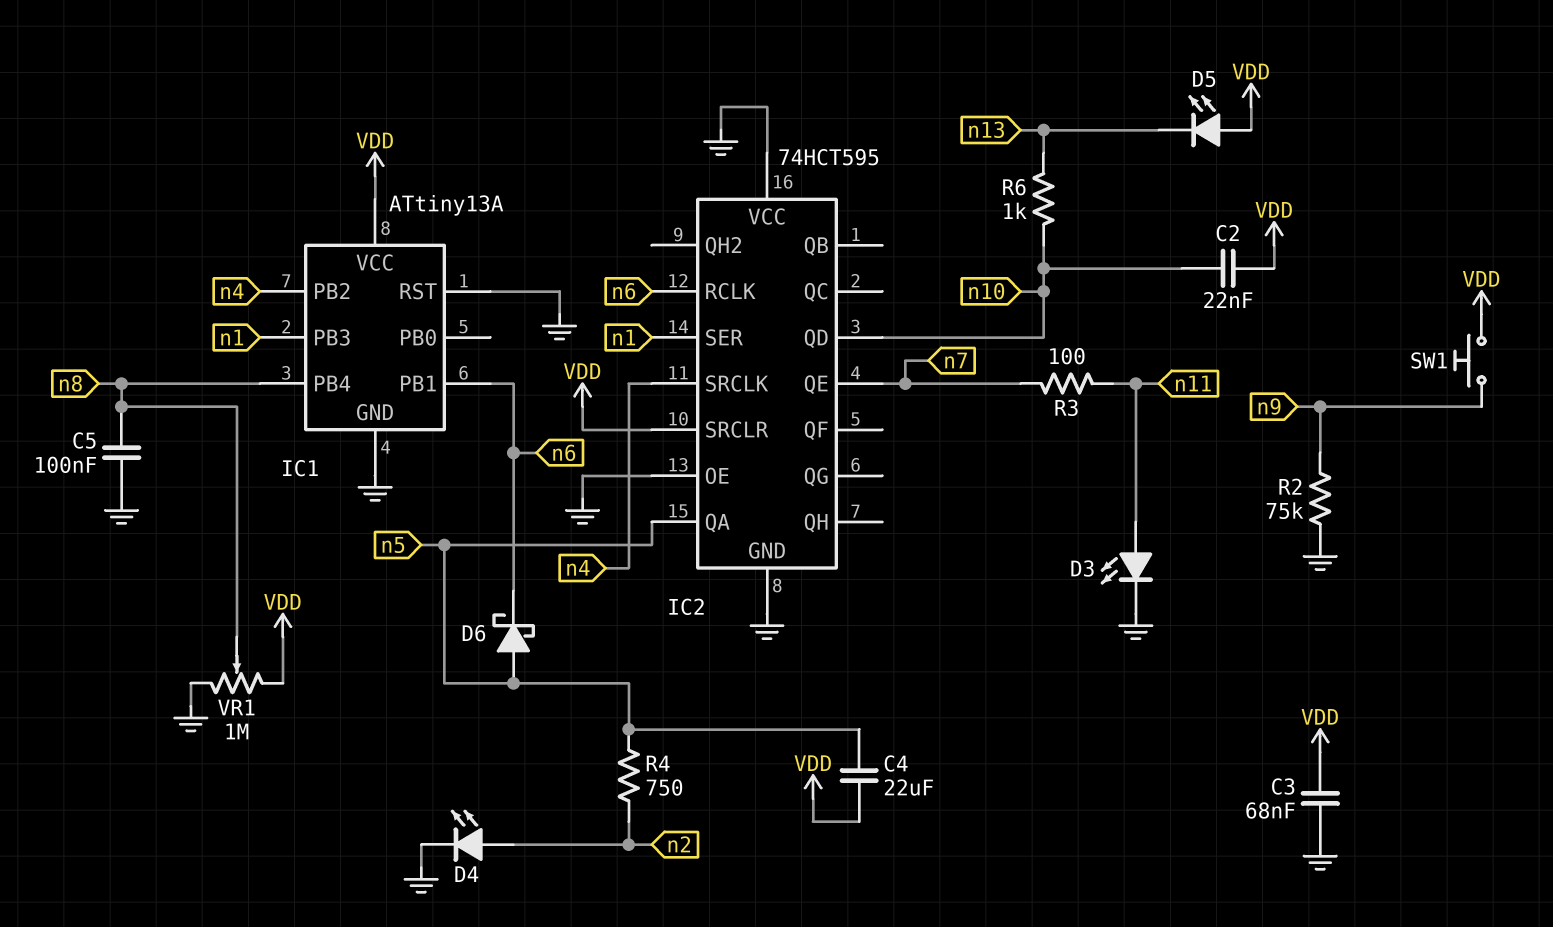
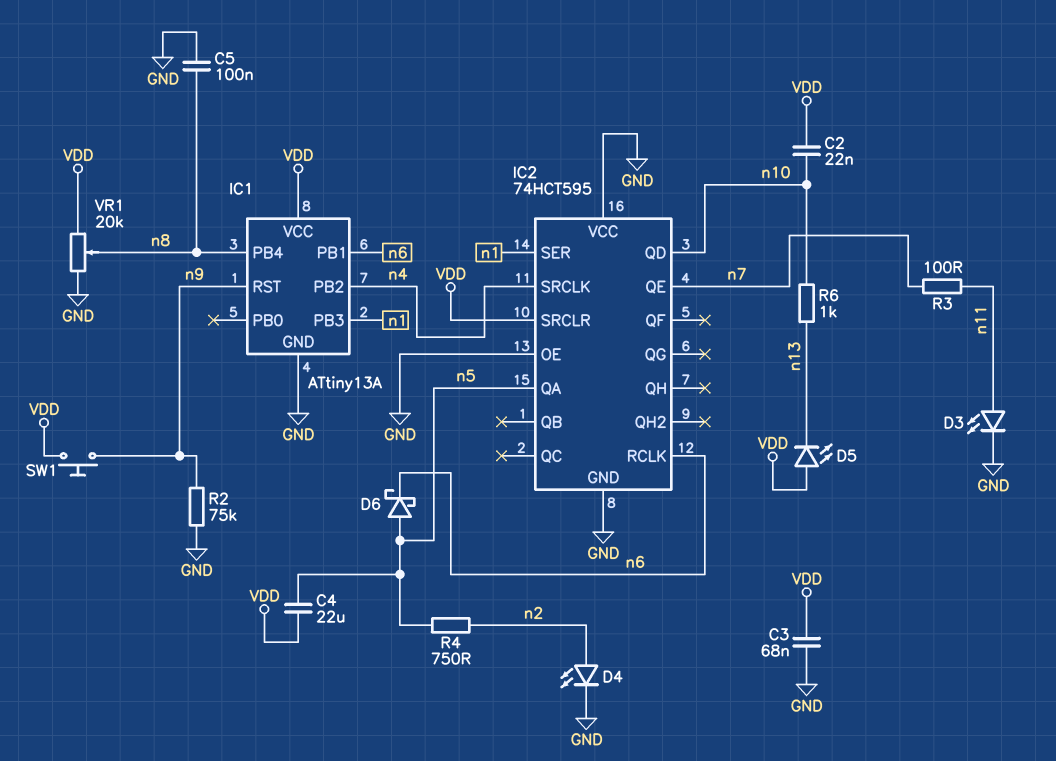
IC1 pin RST: GND -> n9
VR1: 1M (GND, VDD, wiper n8) -> 20k (GND, VDD, wiper n8)

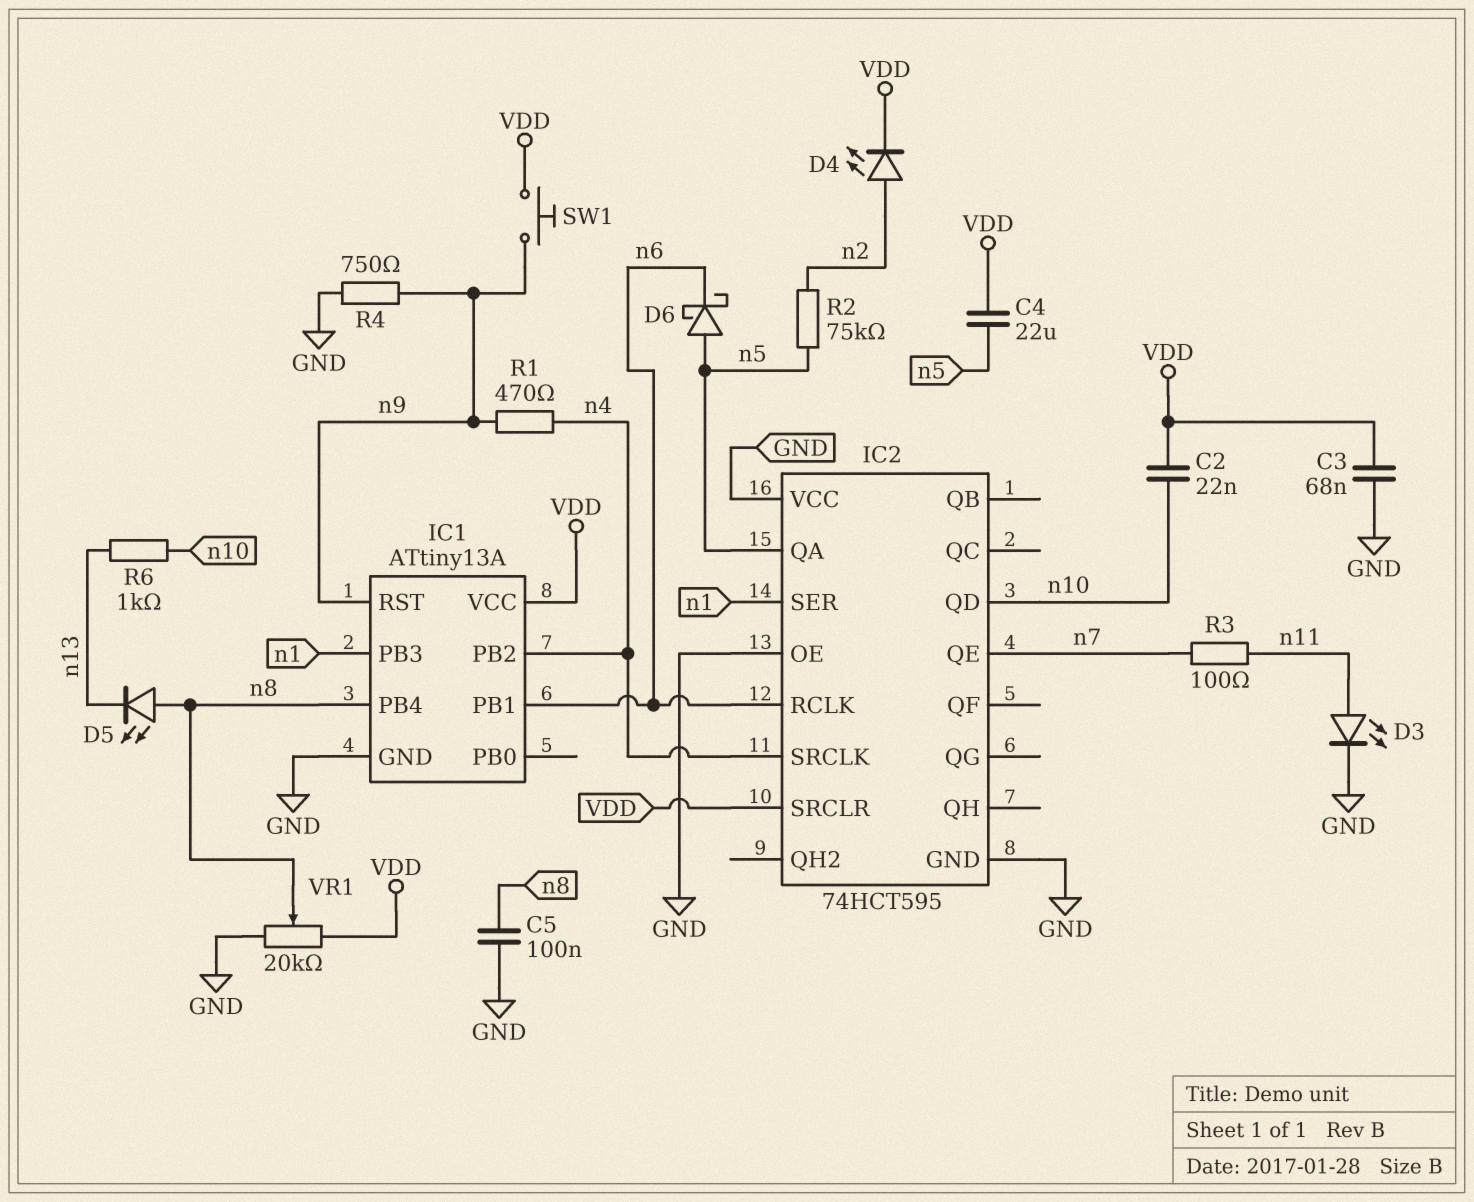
D4: LED (A n2, K GND) -> LED (A n2, K VDD)
D5: LED (A VDD, K n13) -> LED (A n8, K n13)
R1: none -> 470 (n4, n9)
R2: 75k (GND, n9) -> 75k (n2, n5)
R4: 750 (n2, n5) -> 750 (GND, n9)

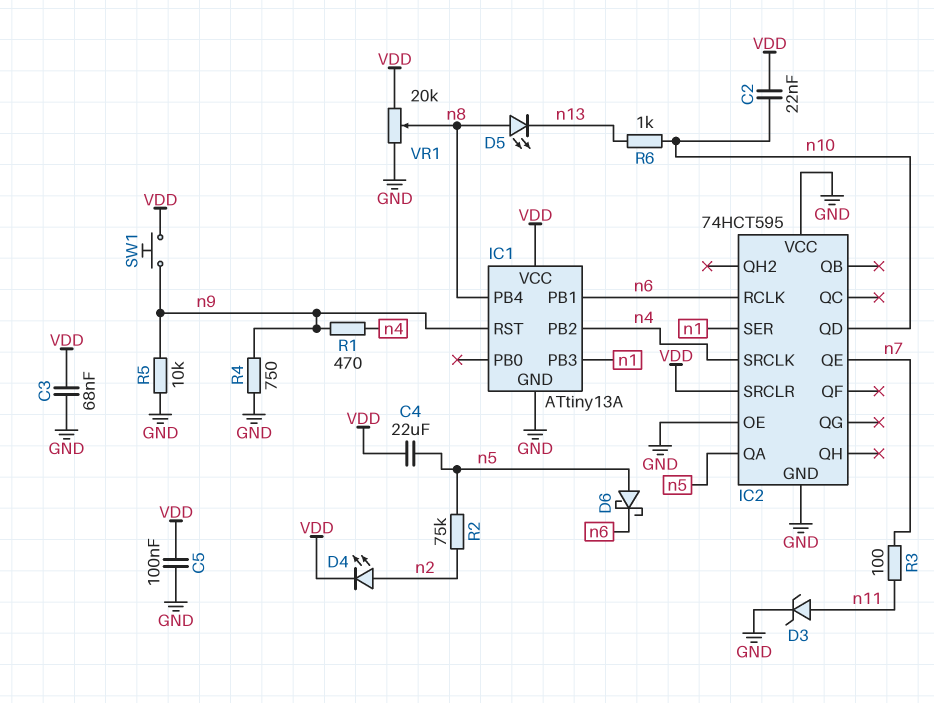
C5: 100nF (GND, n8) -> 100nF (GND, VDD)
D3: LED (A n11, K GND) -> zener (A n11, K GND)
R5: none -> 10k (GND, n9)

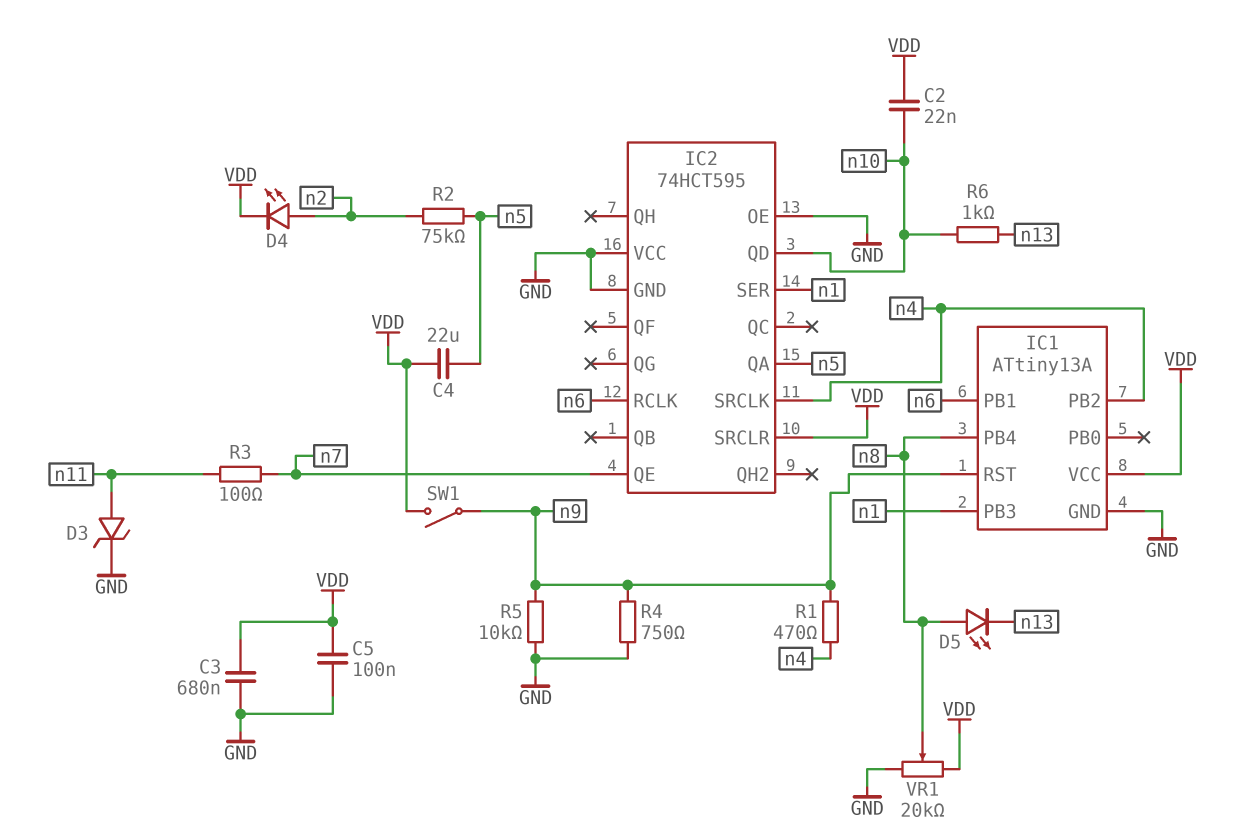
C3: 68nF (GND, VDD) -> 680nF (GND, VDD)
D6: schottky (A n5, K n6) -> none
SW1: button (VDD, n9) -> switch (VDD, n9)

